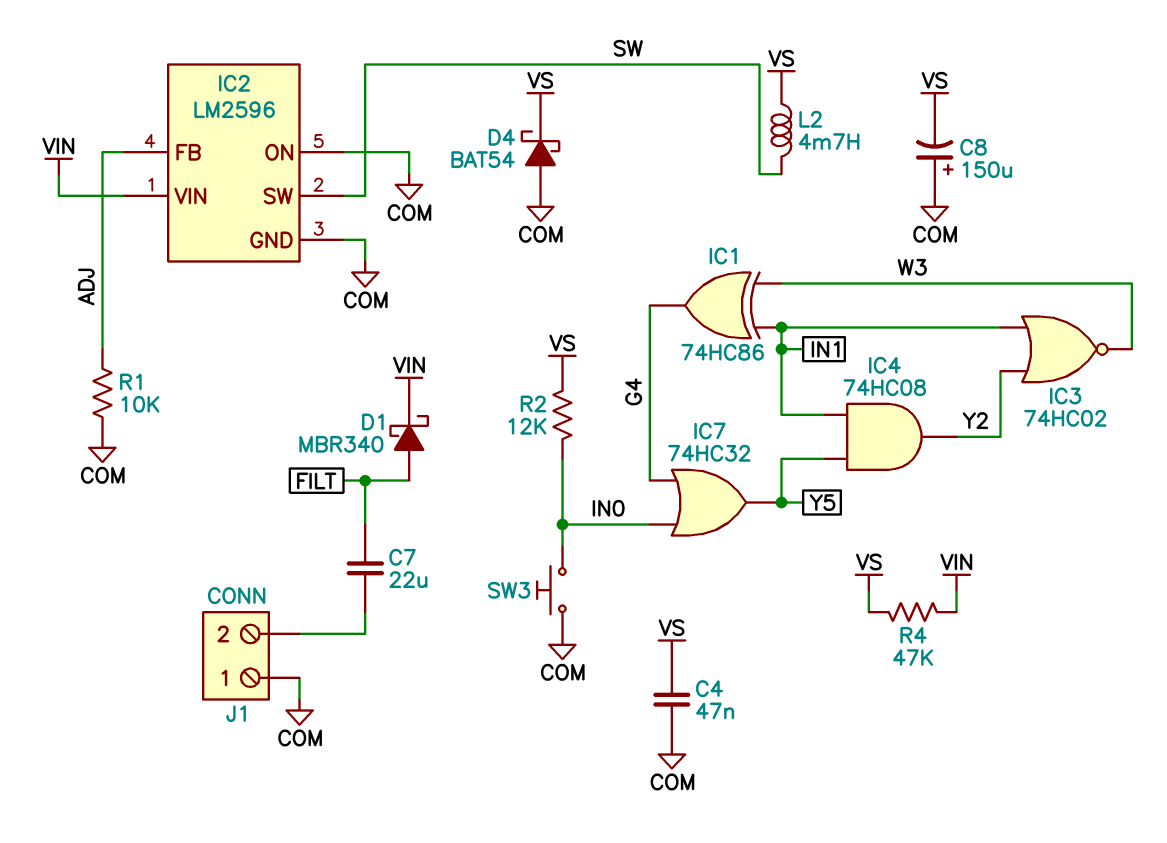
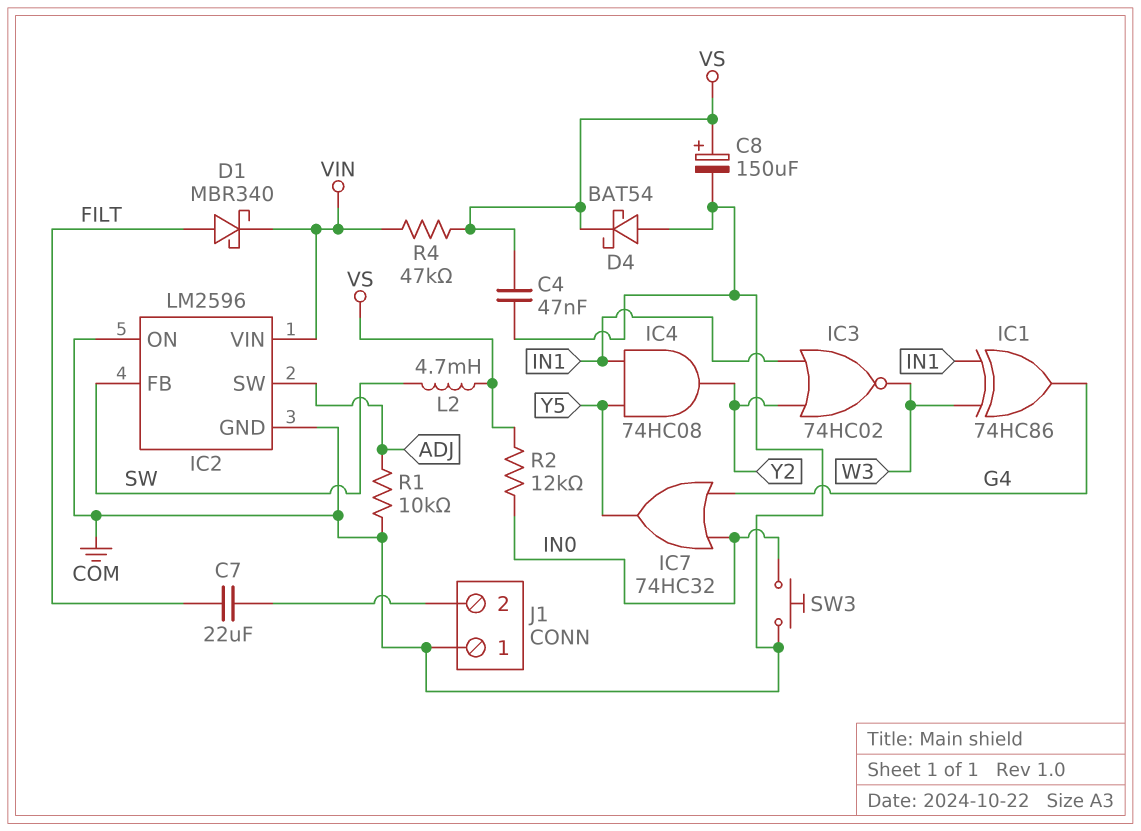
C8: 150uF (plus COM, minus VS) -> 150uF (plus VS, minus COM)
IC2 pin FB: ADJ -> SW
IC2 pin SW: SW -> ADJ

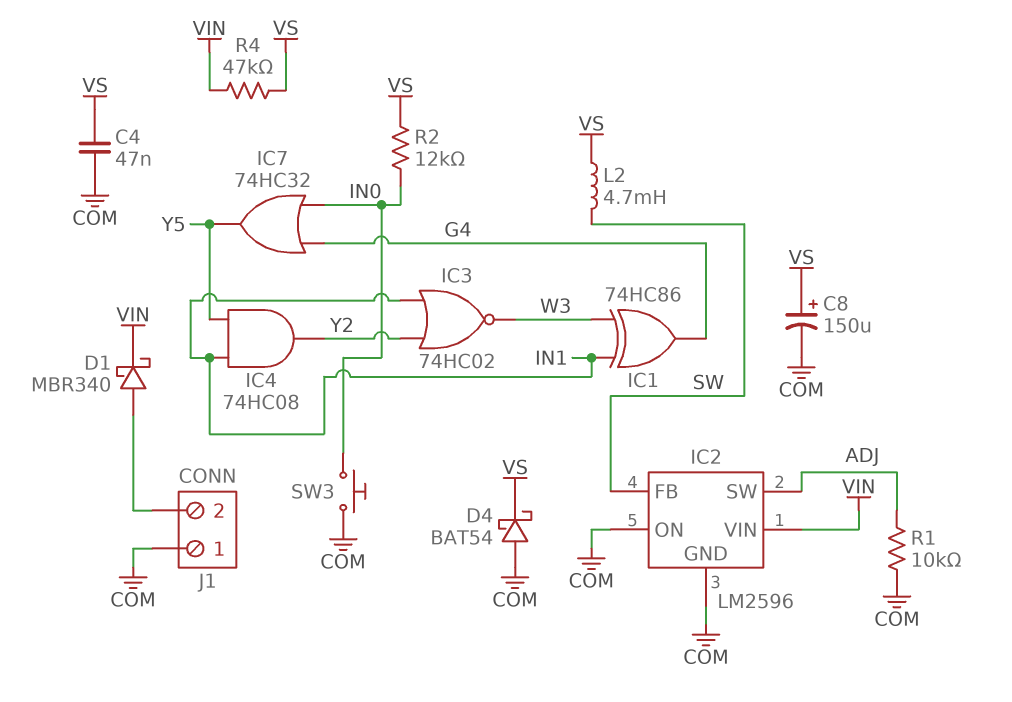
C7: 22uF (FILT, J1/2) -> none
D1: schottky MBR340 (A FILT, K VIN) -> schottky MBR340 (A J1/2, K VIN)

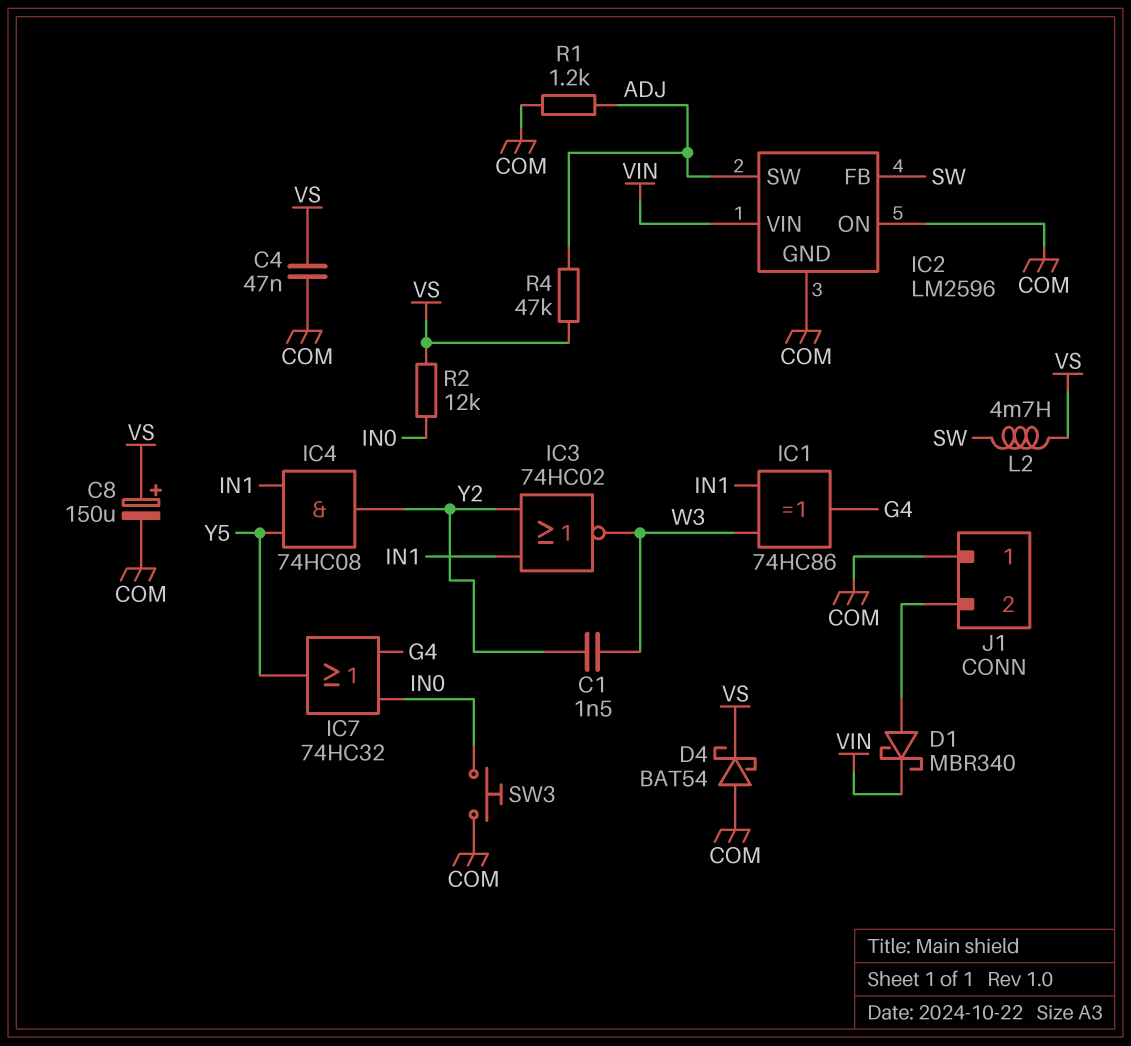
C1: none -> 1.5nF (W3, Y2)
R1: 10k (ADJ, COM) -> 1.2k (ADJ, COM)
R4: 47k (VIN, VS) -> 47k (ADJ, VS)

